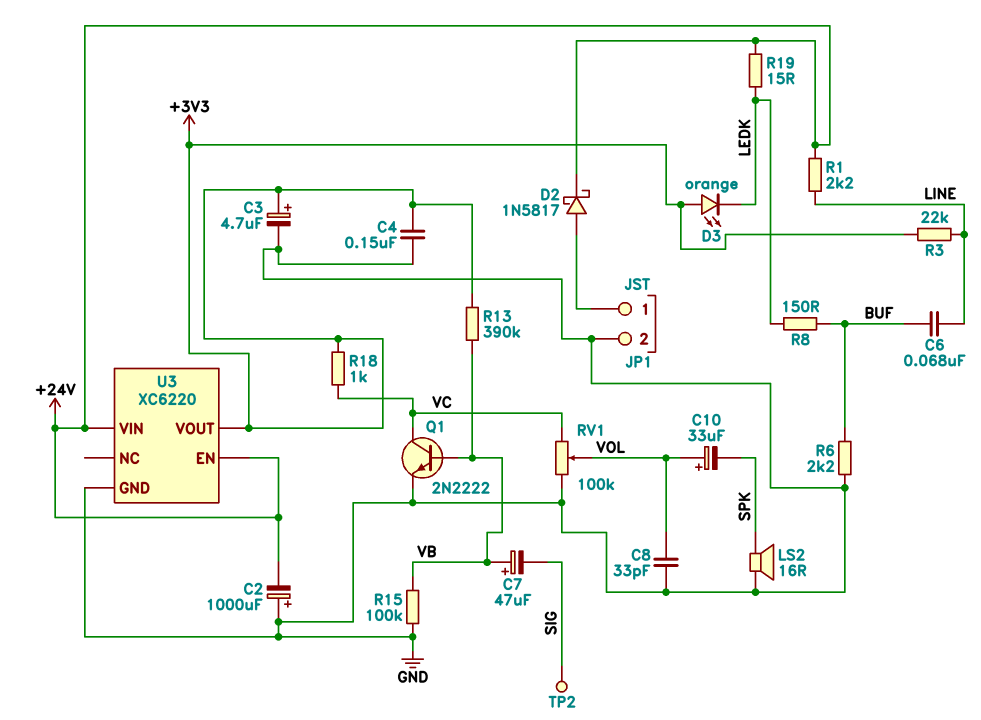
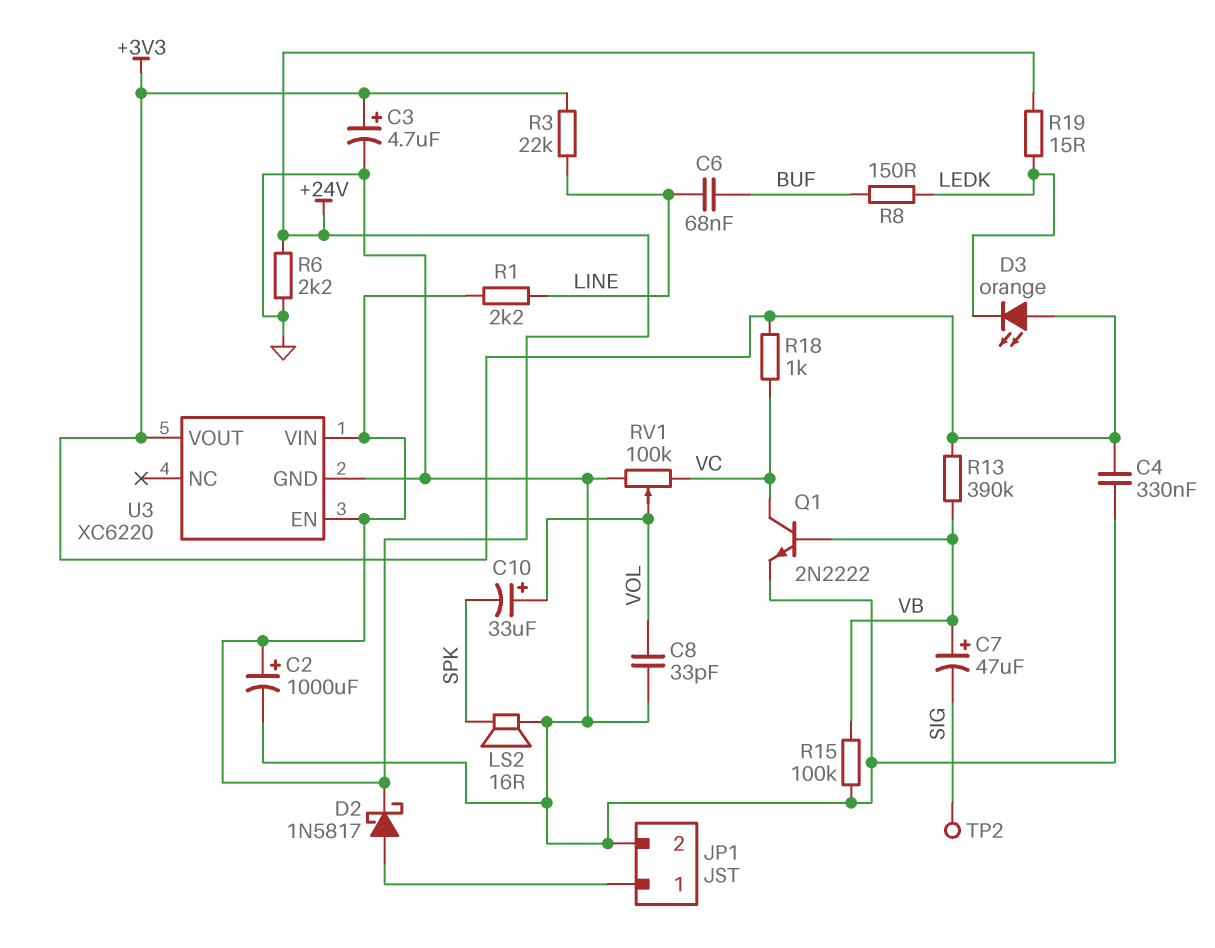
C2: 1000uF (plus GND, minus +24V) -> 1000uF (plus +24V, minus GND)
C4: 150nF (+3V3, GND) -> 330nF (+3V3, GND)
R6: 2.2k (BUF, GND) -> 2.2k (+24V, GND)

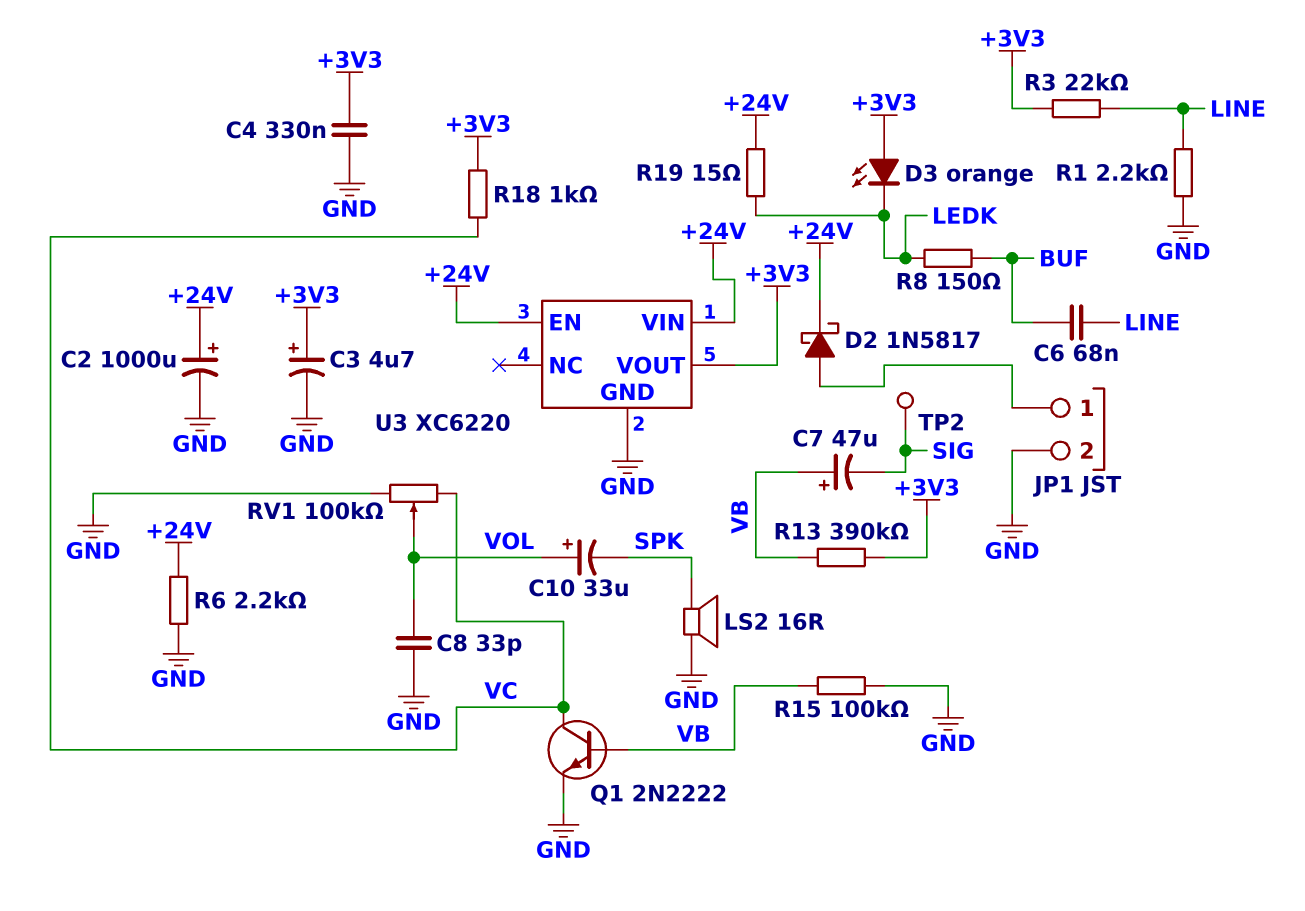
R1: 2.2k (+24V, LINE) -> 2.2k (GND, LINE)

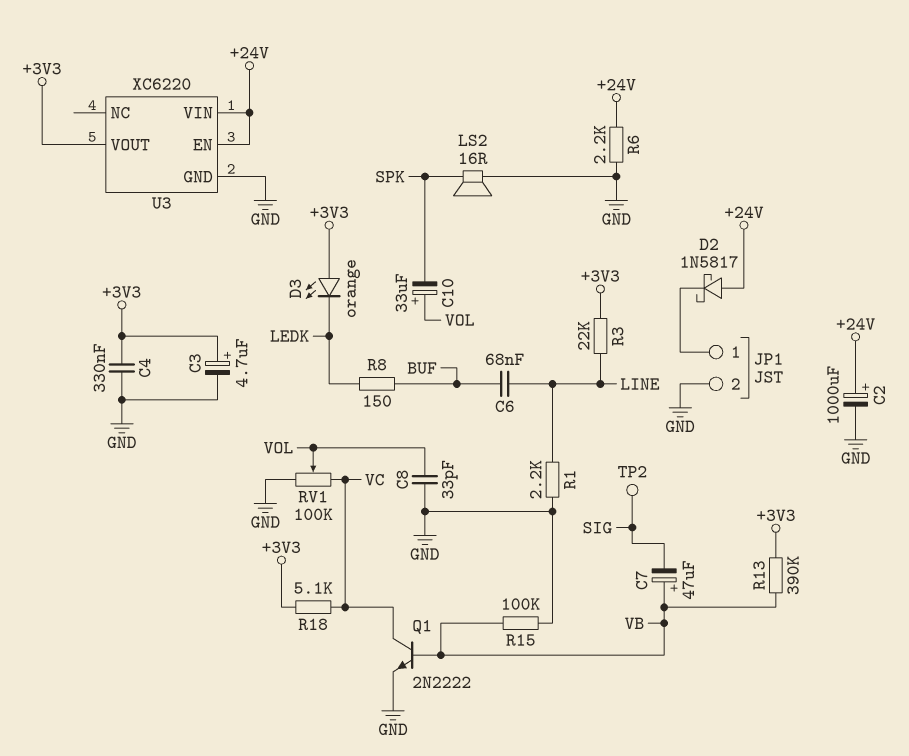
D2: schottky 1N5817 (A JP1/1, K +24V) -> schottky 1N5817 (A +24V, K JP1/1)
R18: 1k (+3V3, VC) -> 5.1k (+3V3, VC)
R19: 15 (+24V, LEDK) -> none

